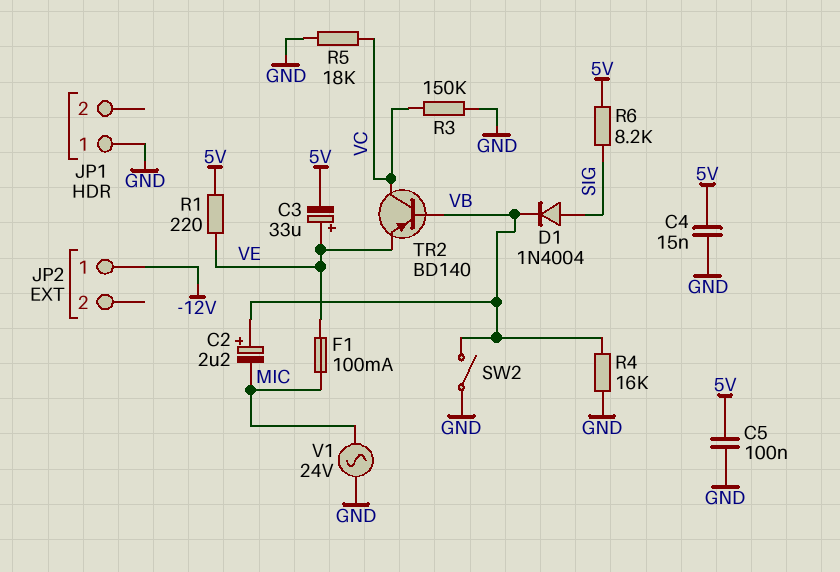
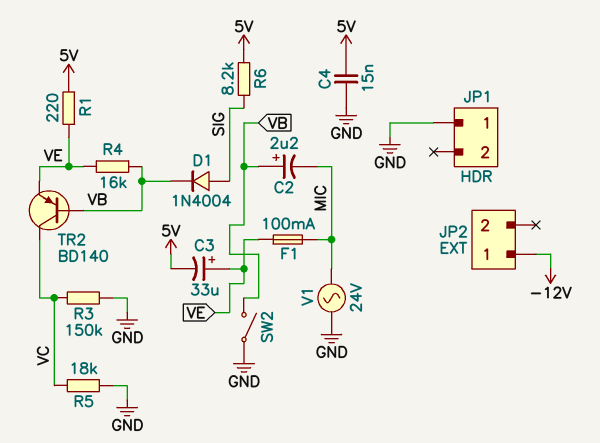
C5: 100nF (5V, GND) -> none
R4: 16k (GND, VB) -> 16k (VB, VE)

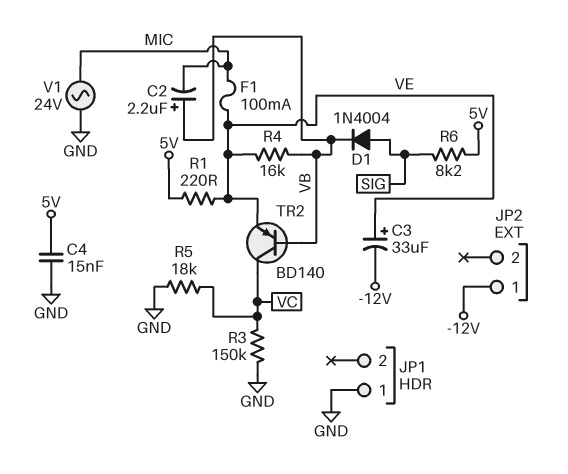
C3: 33uF (plus VE, minus 5V) -> 33uF (plus VE, minus -12V)
SW2: switch (GND, VB) -> none

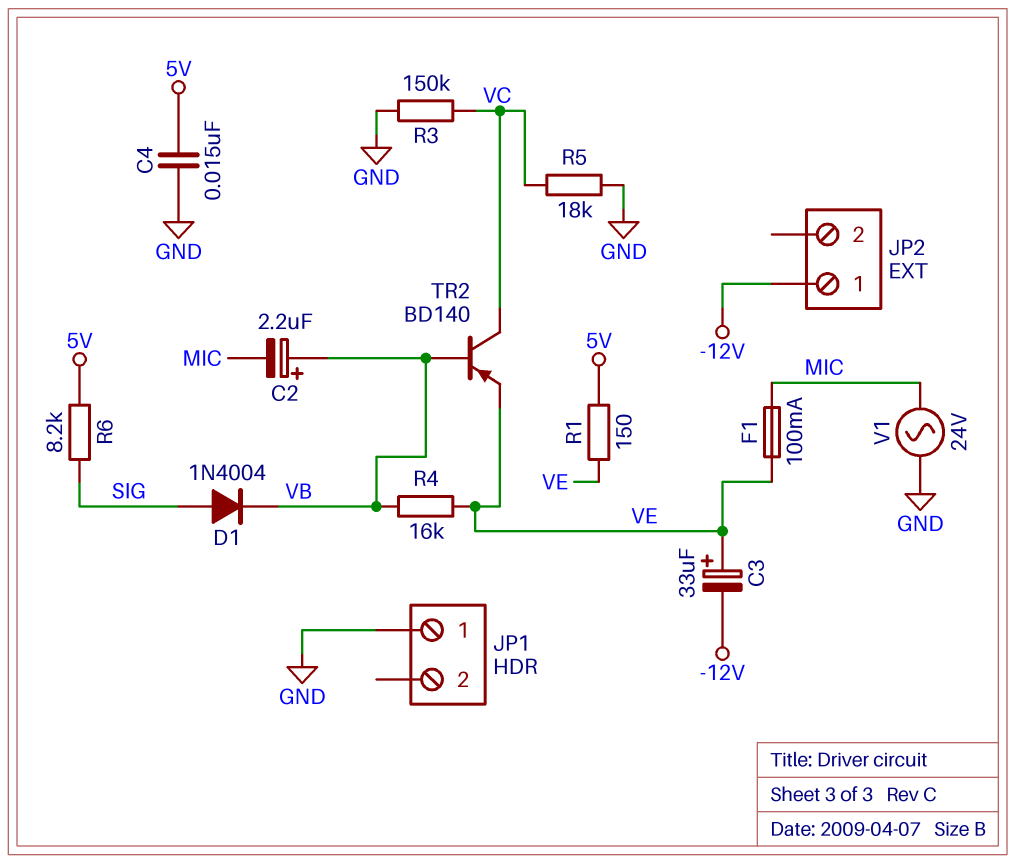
R1: 220 (5V, VE) -> 150 (5V, VE)

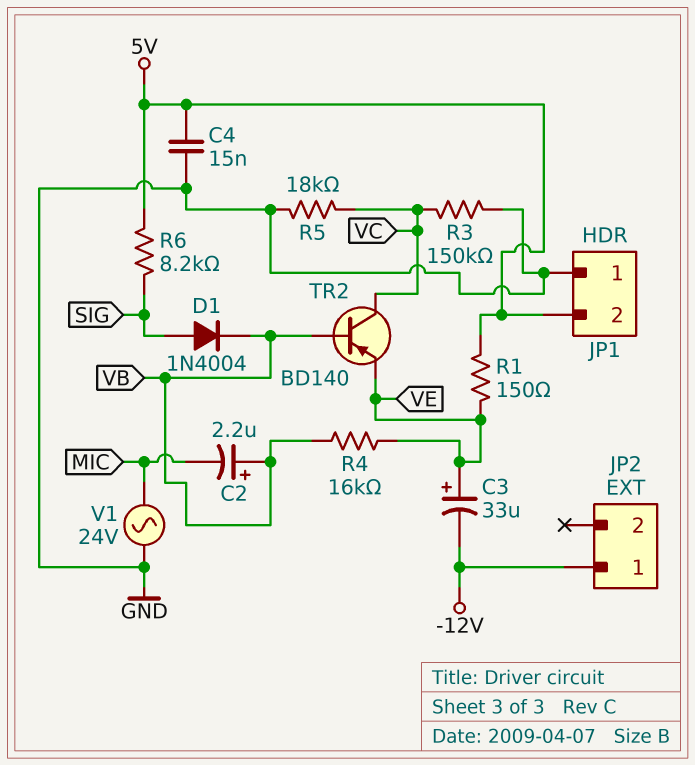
F1: 100mA (MIC, VE) -> none
JP1 pin 2: none -> 5V

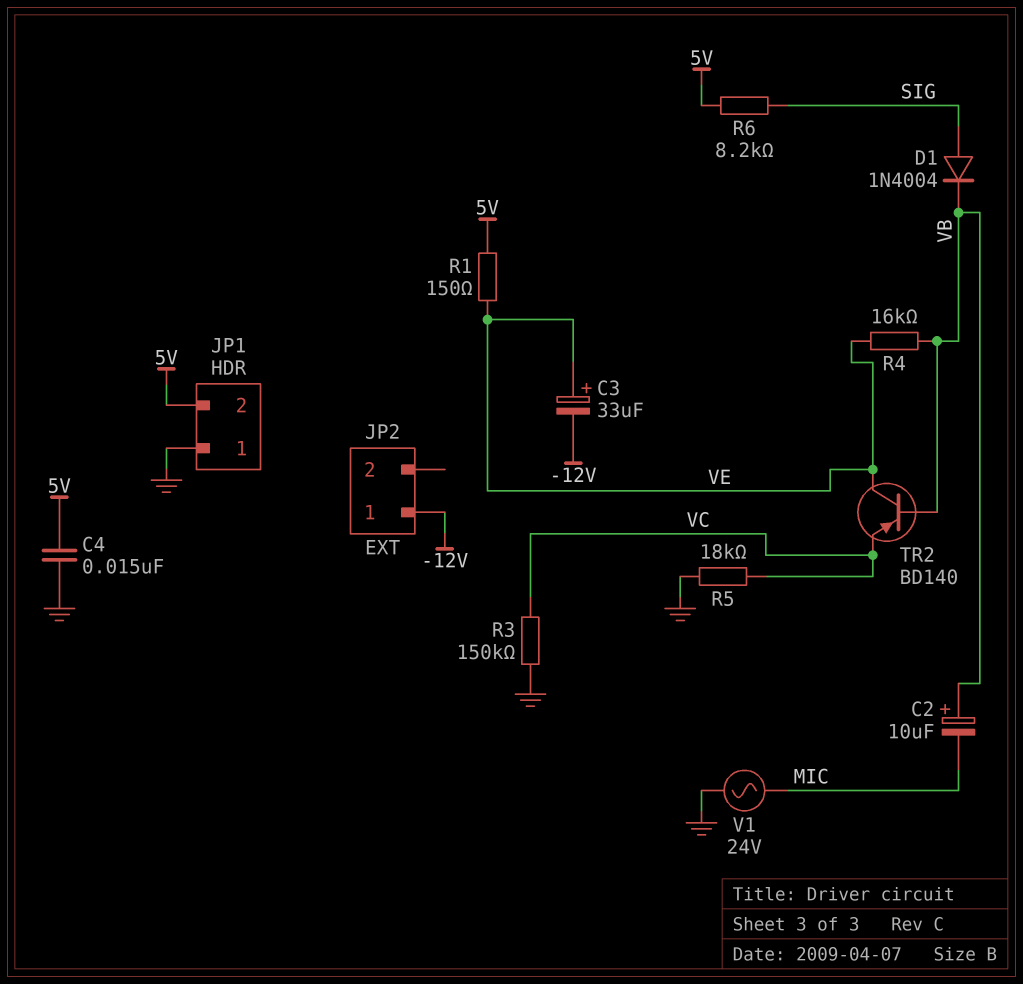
C2: 2.2uF (plus VB, minus MIC) -> 10uF (plus VB, minus MIC)
TR2: PNP BD140 (B VB, C VC, E VE) -> PNP BD140 (B VB, C VE, E VC)

